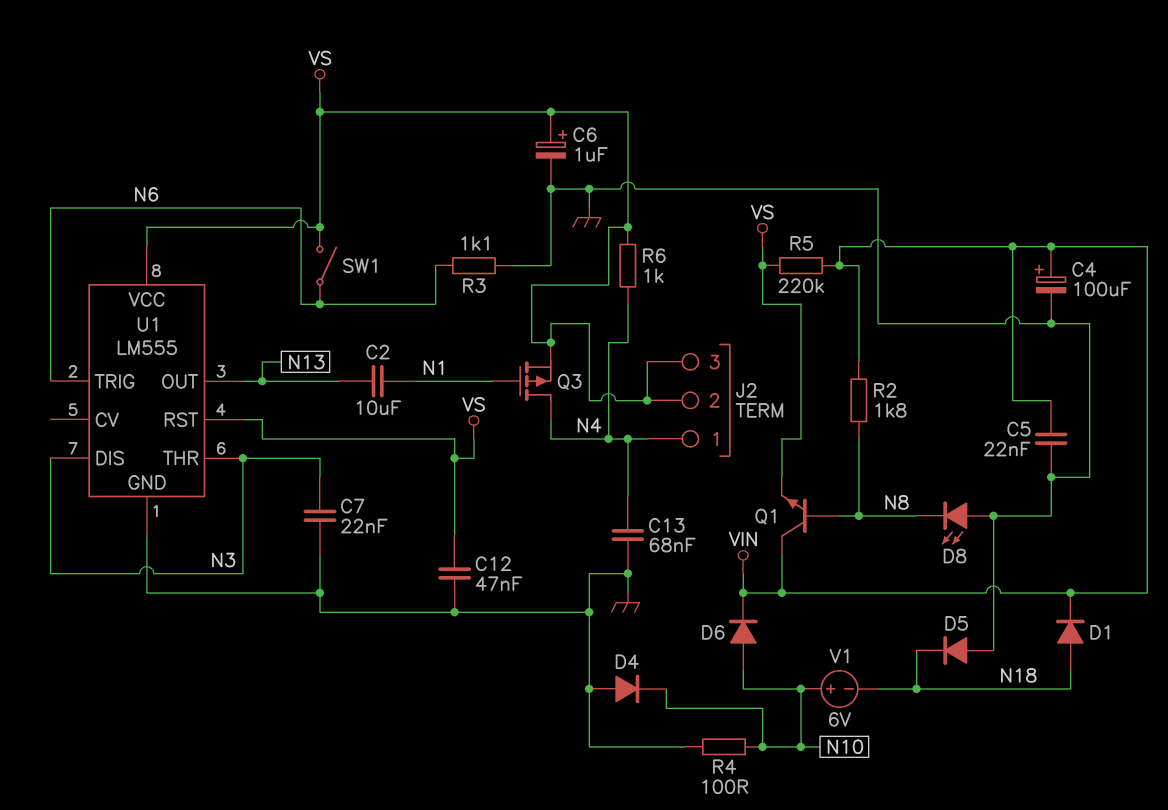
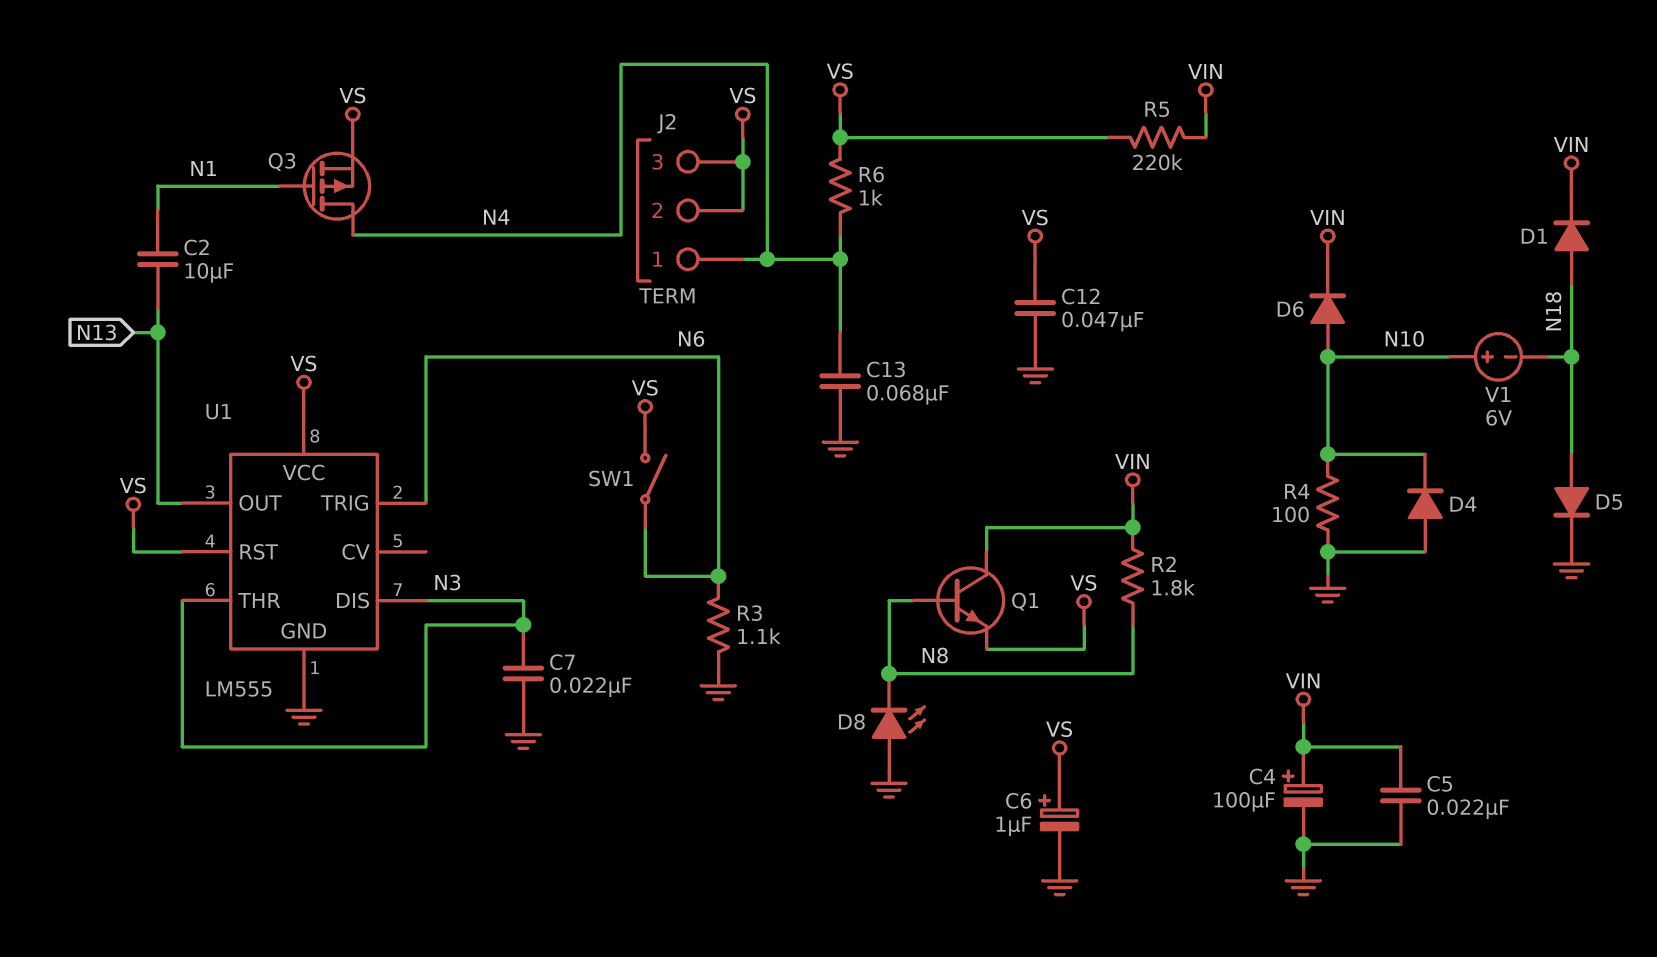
D5: diode (A GND, K N18) -> diode (A N18, K GND)

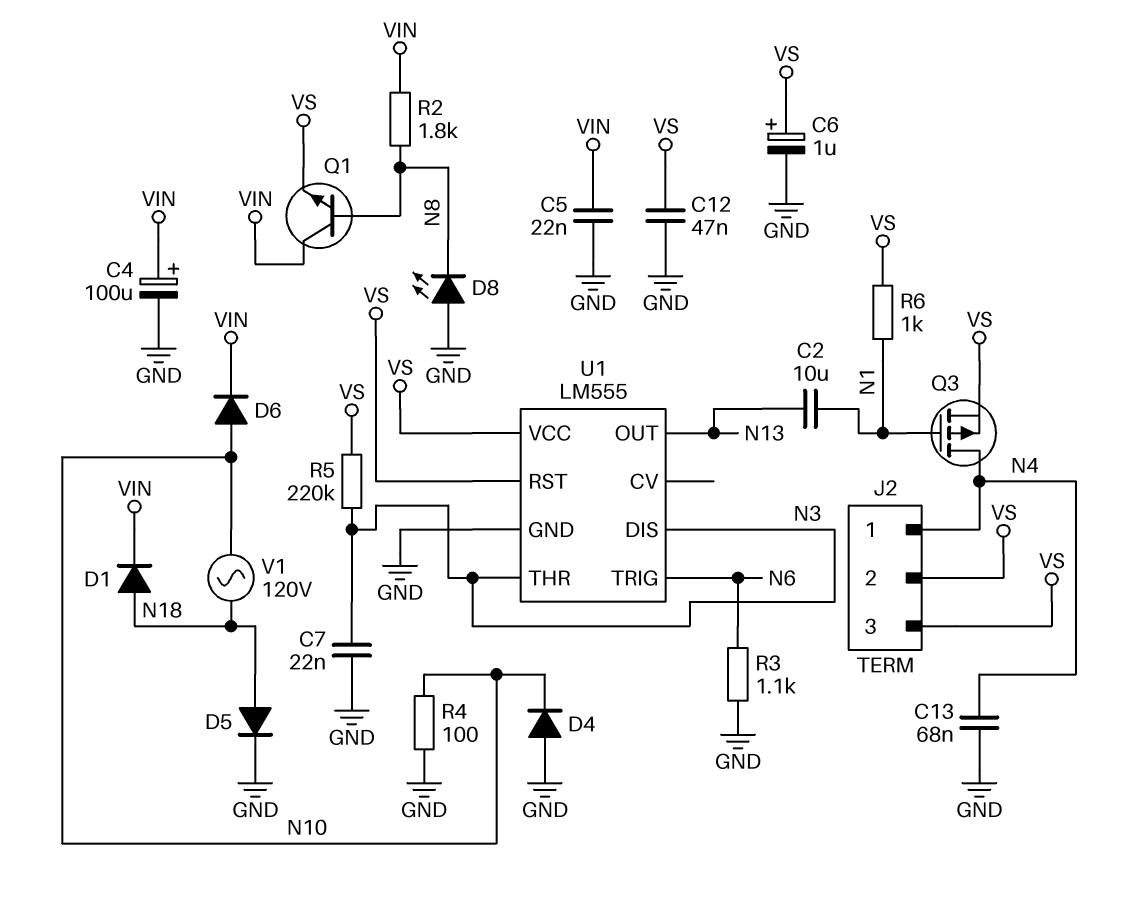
R5: 220k (VIN, VS) -> 220k (N3, VS)
R6: 1k (N4, VS) -> 1k (N1, VS)
SW1: switch (N6, VS) -> none
V1: 6V (plus N10, minus N18) -> AC 120V (N10, N18)

